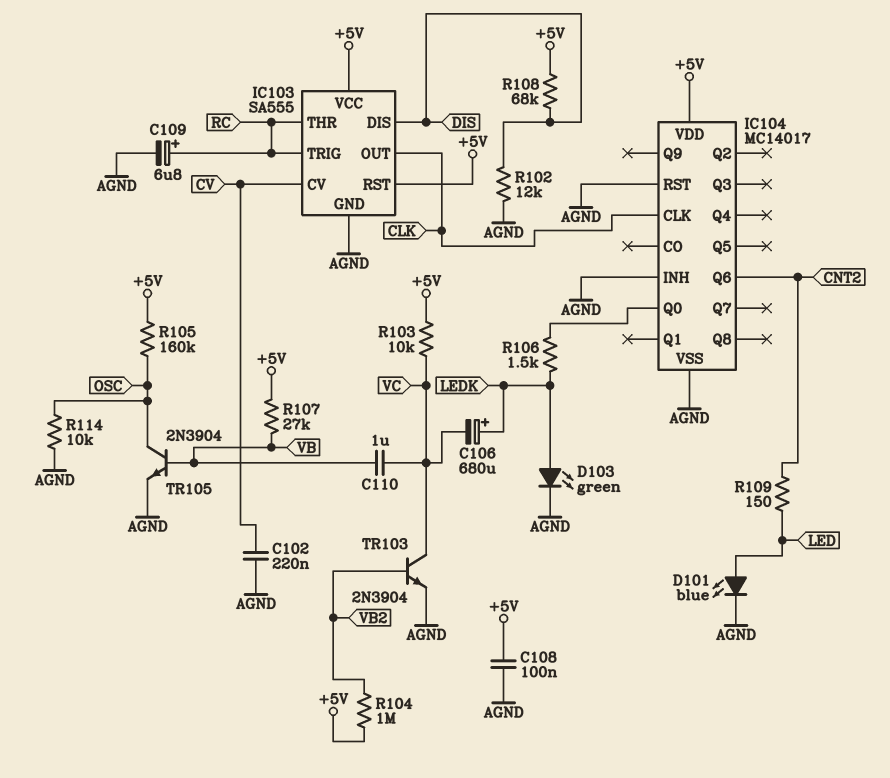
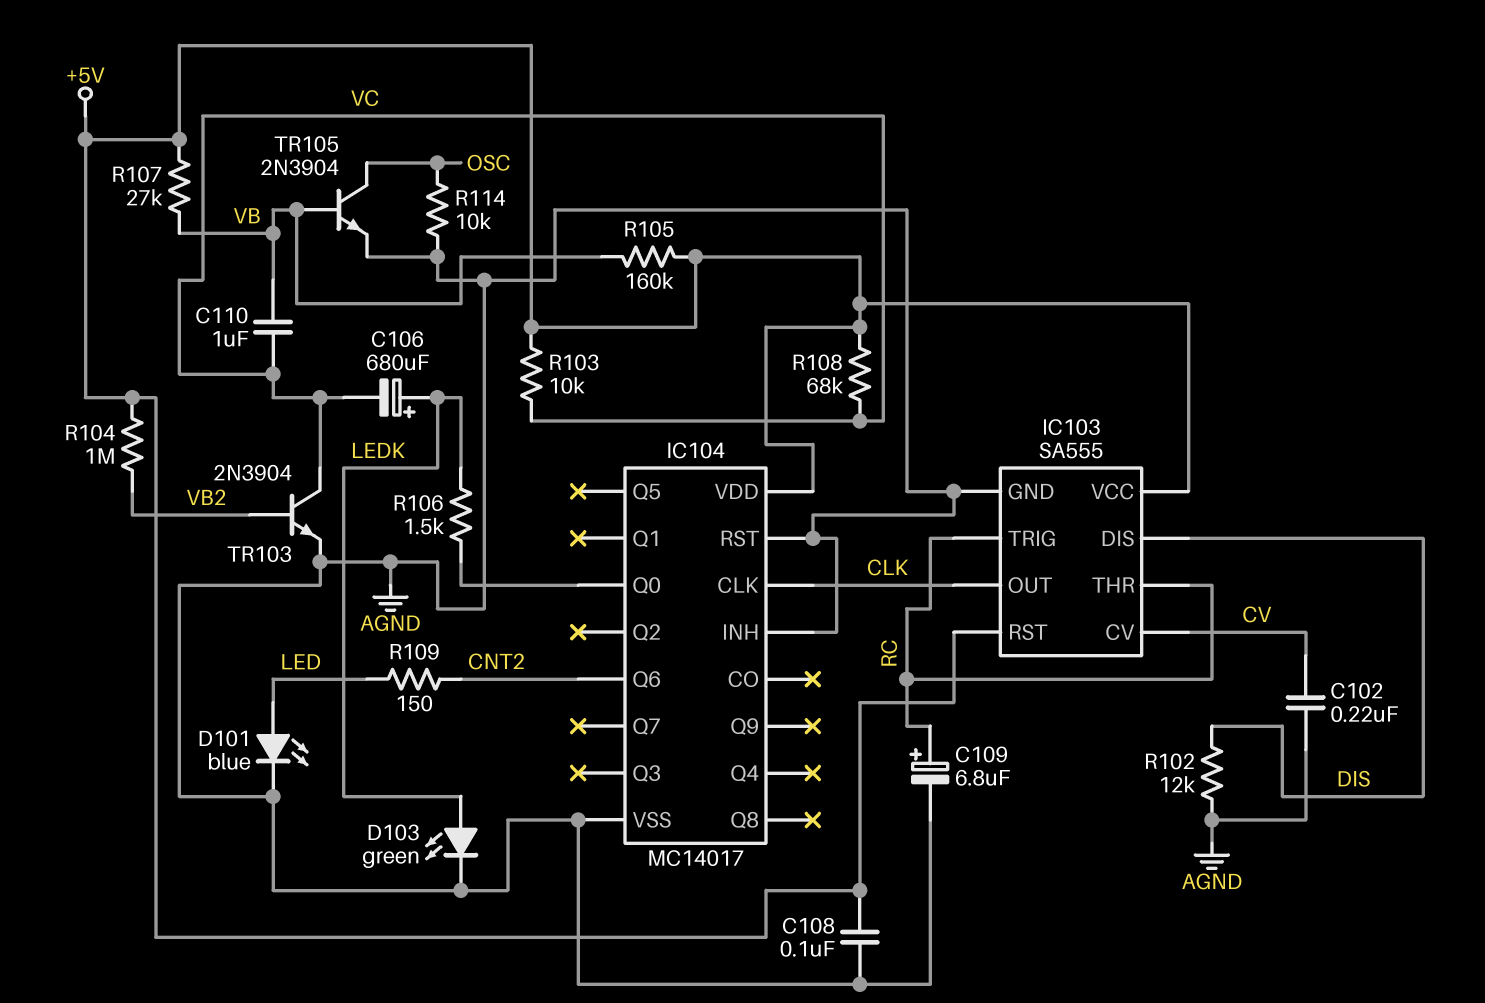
R105: 160k (+5V, OSC) -> 160k (+5V, VB)
R108: 68k (+5V, DIS) -> 68k (+5V, VC)

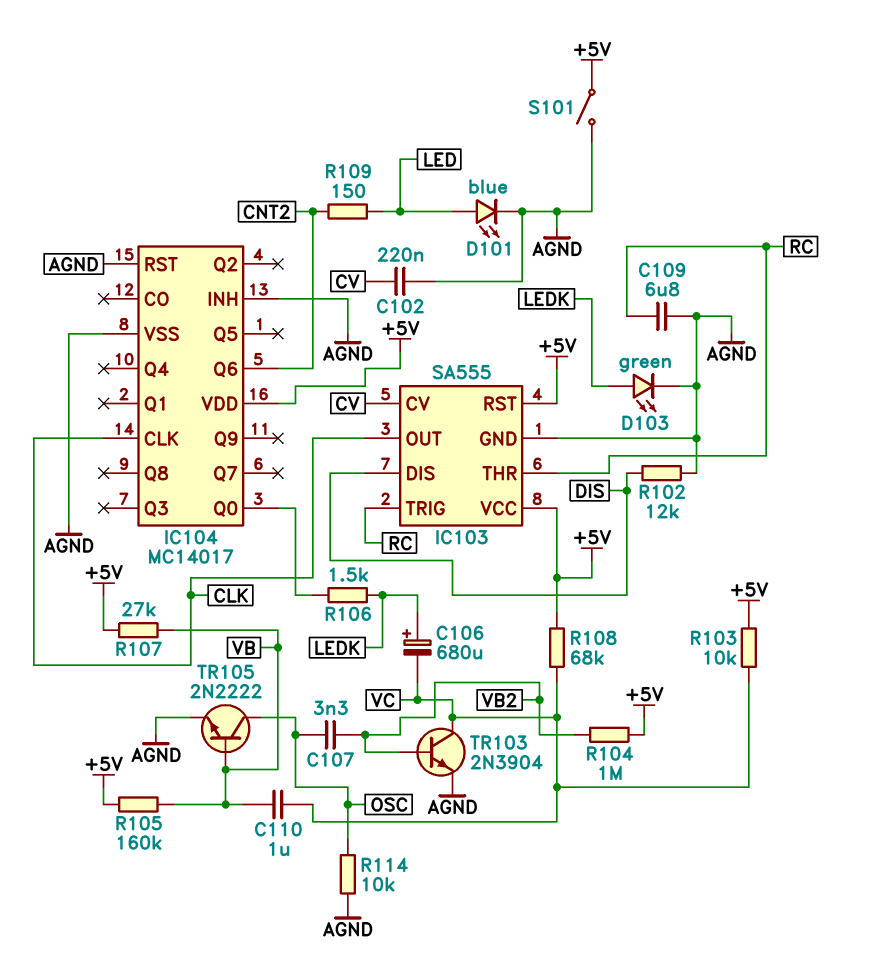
C107: none -> 3.3nF (OSC, VB2)
C108: 100nF (+5V, AGND) -> none
C109: 6.8uF (plus RC, minus AGND) -> 6.8uF (AGND, RC)
S101: none -> switch (+5V, AGND)
TR105: NPN 2N3904 (B VB, C OSC, E AGND) -> NPN 2N2222 (B VB, C OSC, E AGND)

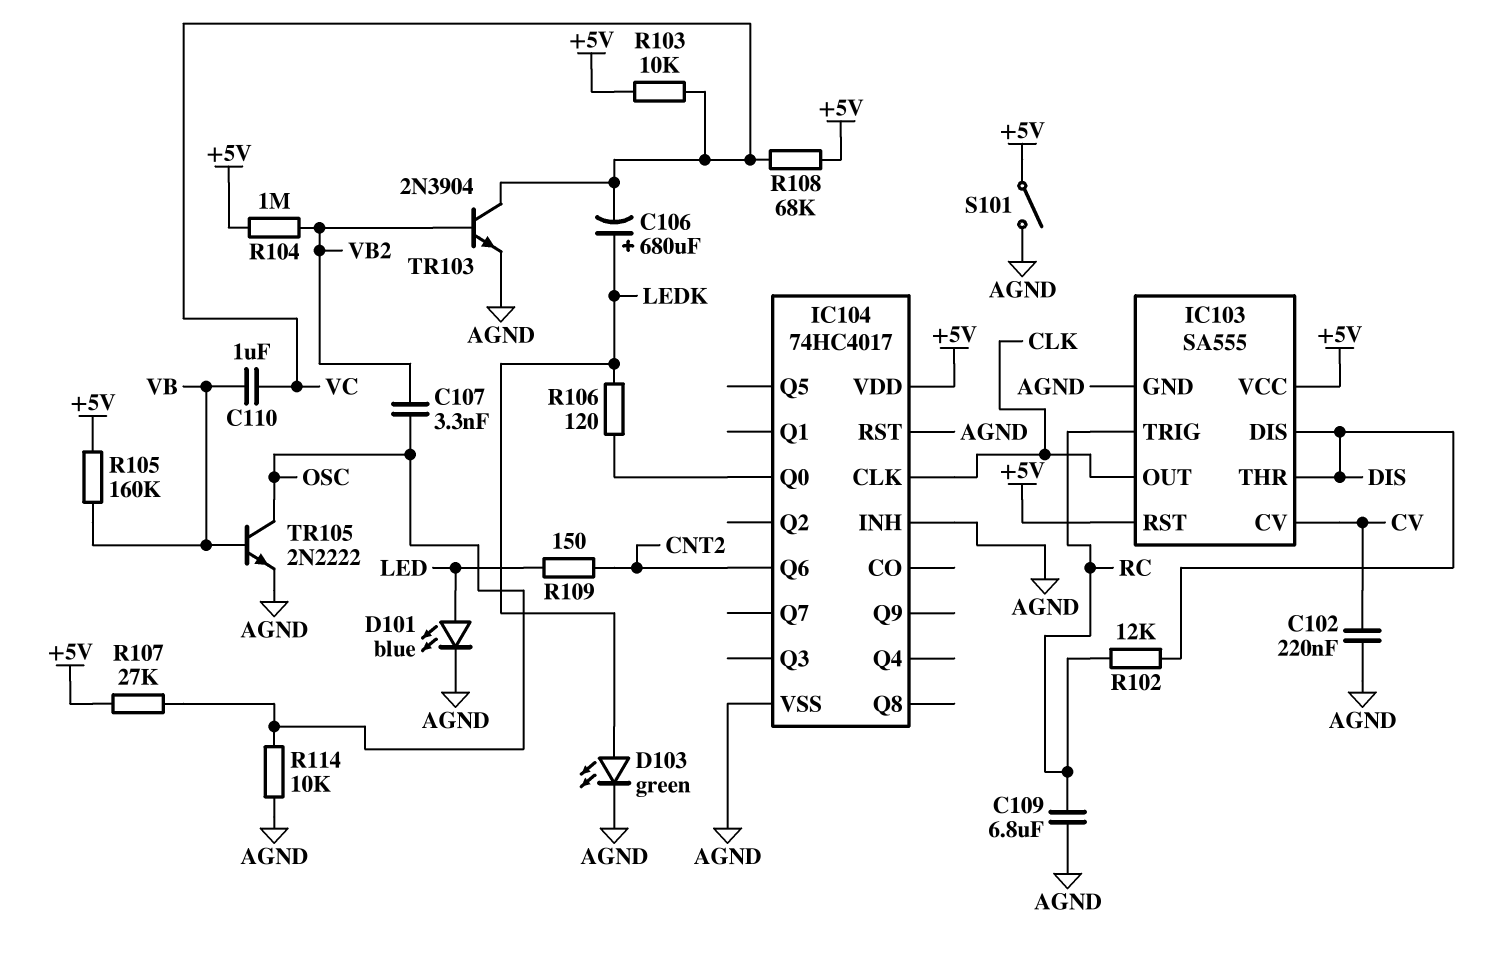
IC103 pin THR: RC -> DIS
IC104: MC14017 -> 74HC4017
R102: 12k (AGND, DIS) -> 12k (DIS, RC)
R106: 1.5k (IC104/Q0, LEDK) -> 120 (IC104/Q0, LEDK)
R107: 27k (+5V, VB) -> 27k (+5V, OSC)

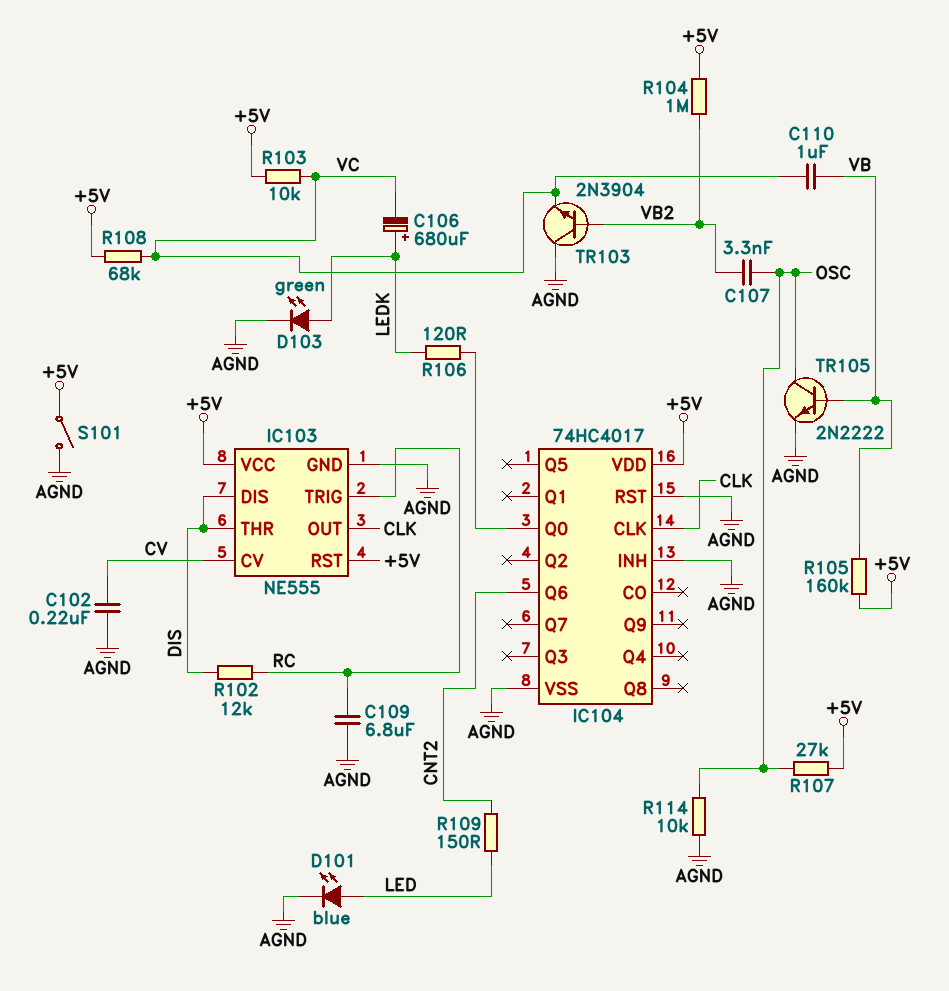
IC103: SA555 -> NE555
TR103: NPN 2N3904 (B VB2, C VC, E AGND) -> NPN 2N3904 (B VB2, C AGND, E VC)

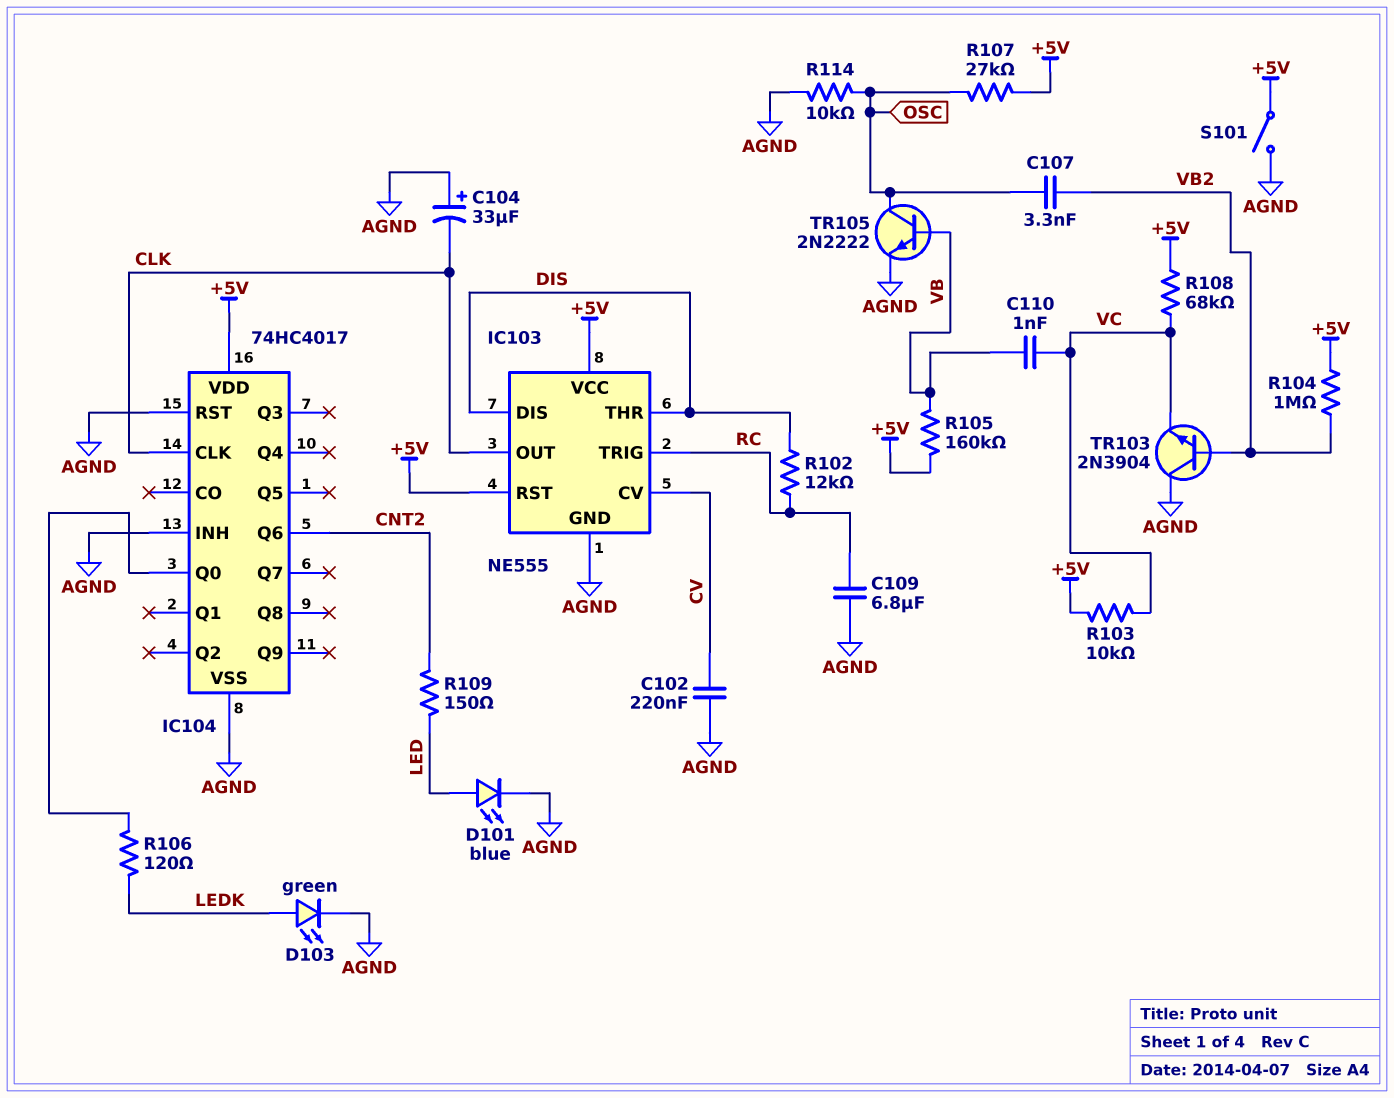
C104: none -> 33uF (plus AGND, minus CLK)
C106: 680uF (plus LEDK, minus VC) -> none
C110: 1uF (VB, VC) -> 1nF (VB, VC)

